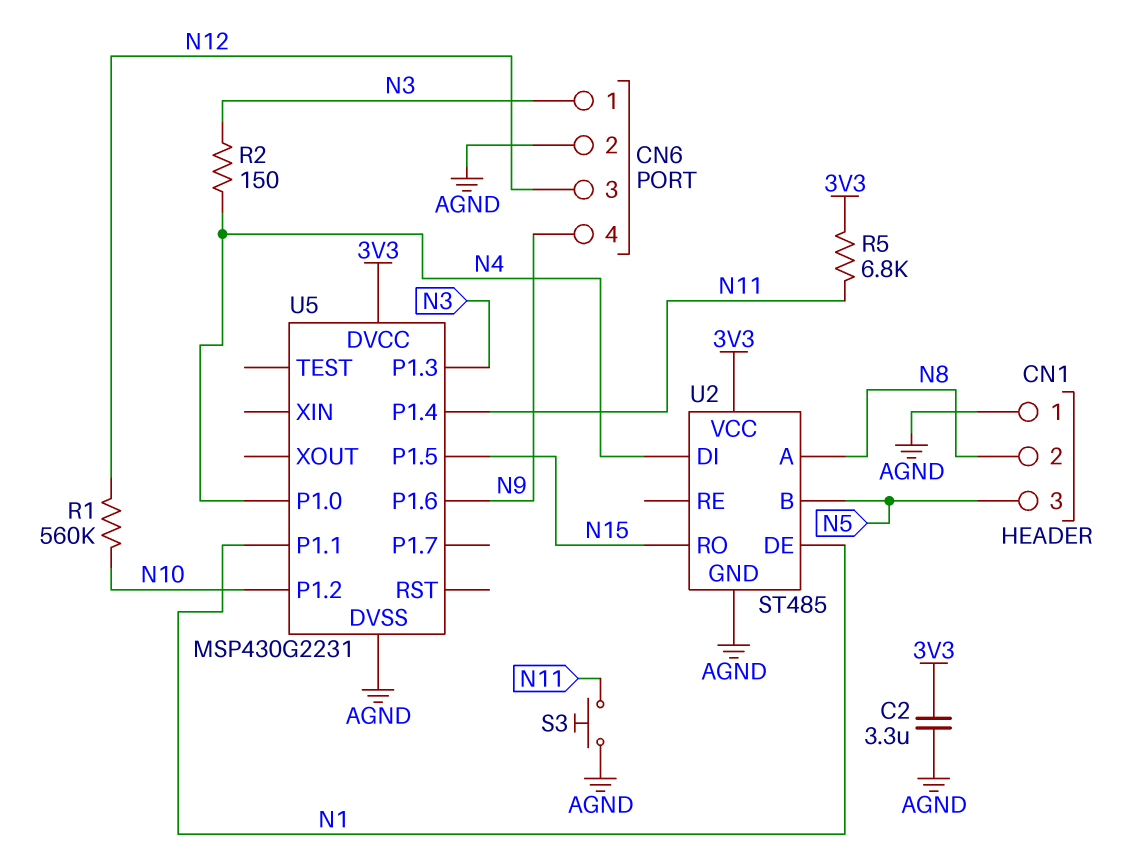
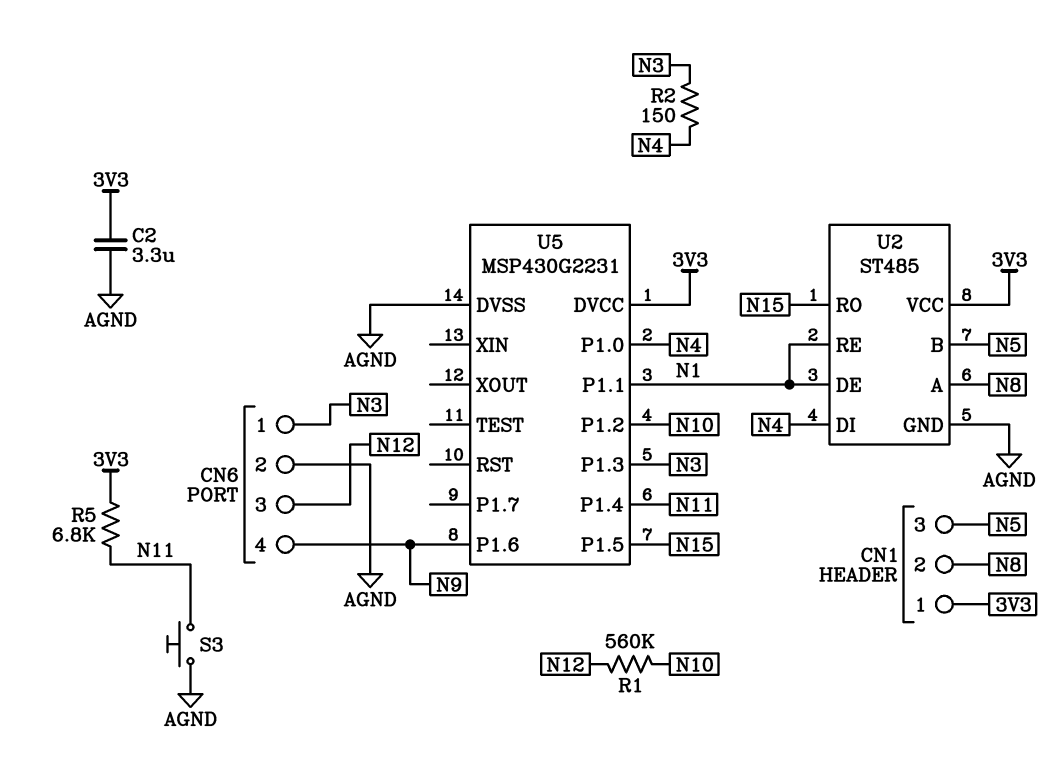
CN1 pin 1: AGND -> 3V3
U2 pin RE: none -> N1

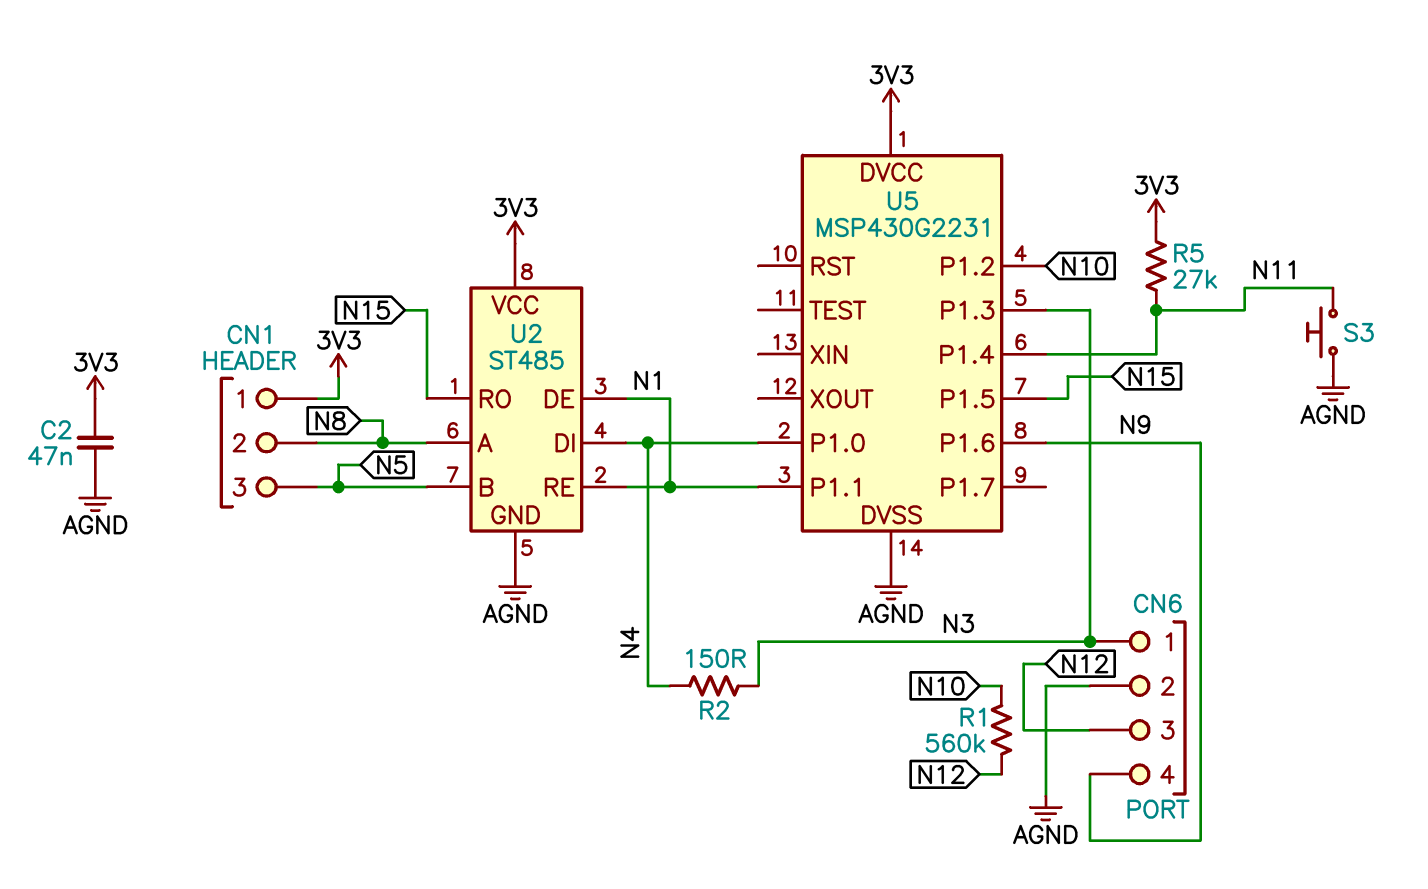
C2: 3.3uF (3V3, AGND) -> 47nF (3V3, AGND)
R5: 6.8k (3V3, N11) -> 27k (3V3, N11)

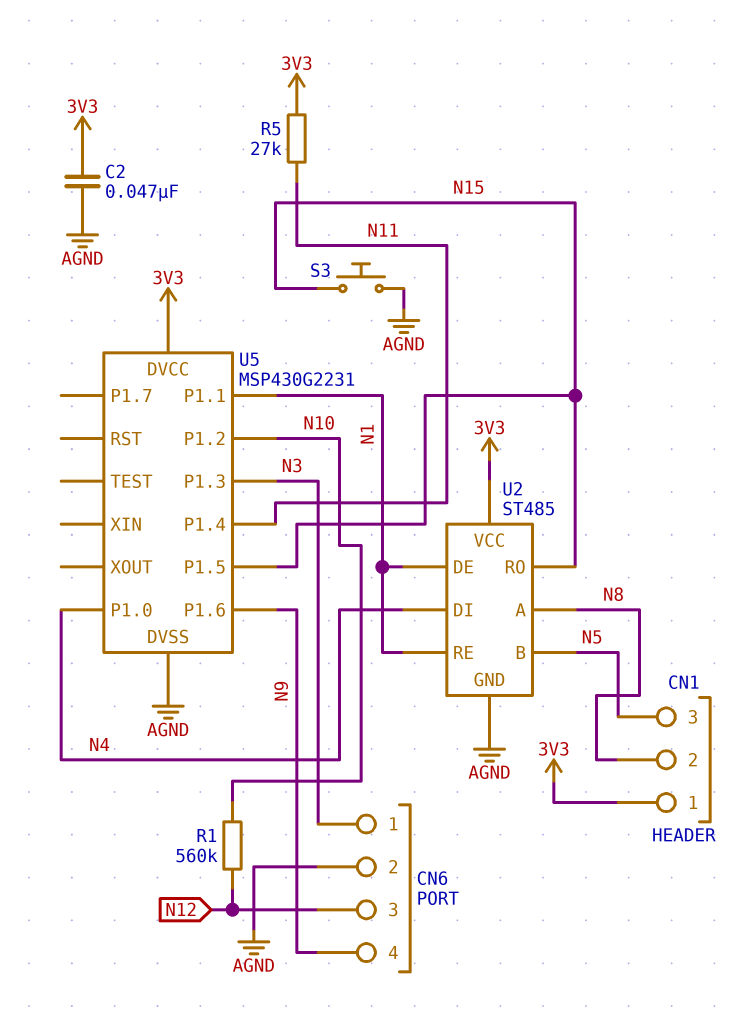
R2: 150 (N3, N4) -> none
S3: button (AGND, N11) -> button (AGND, N15)

